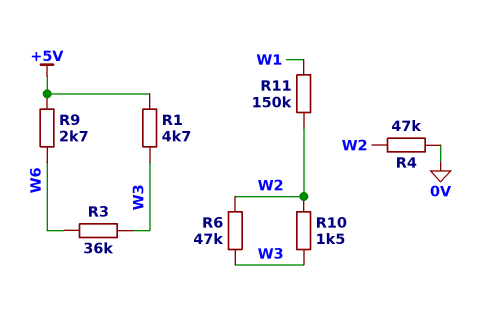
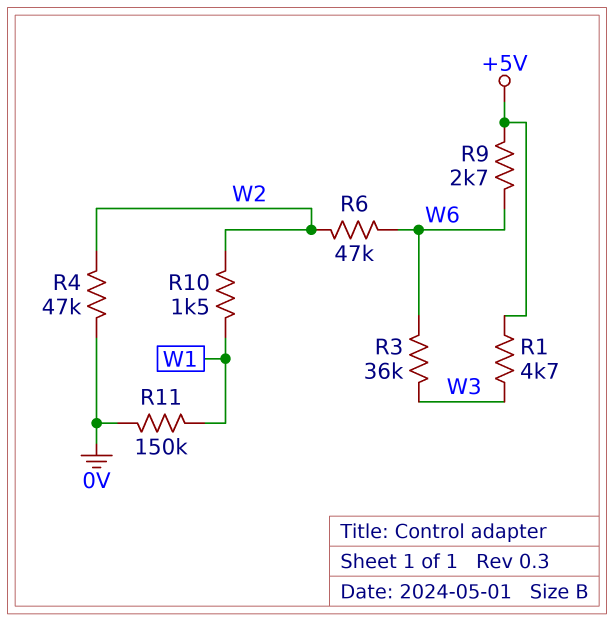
R6: 47k (W2, W3) -> 47k (W2, W6)
R10: 1.5k (W2, W3) -> 1.5k (W1, W2)
R11: 150k (W1, W2) -> 150k (0V, W1)

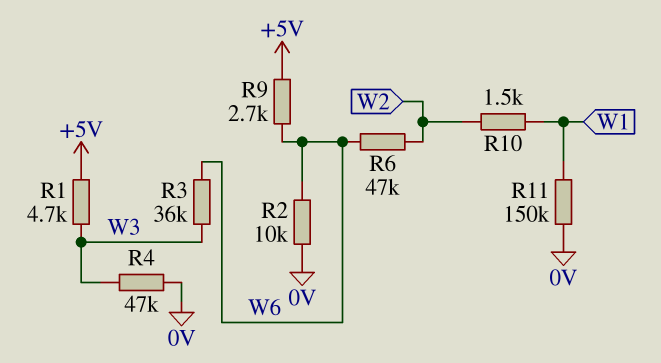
R2: none -> 10k (0V, W6)
R4: 47k (0V, W2) -> 47k (0V, W3)

